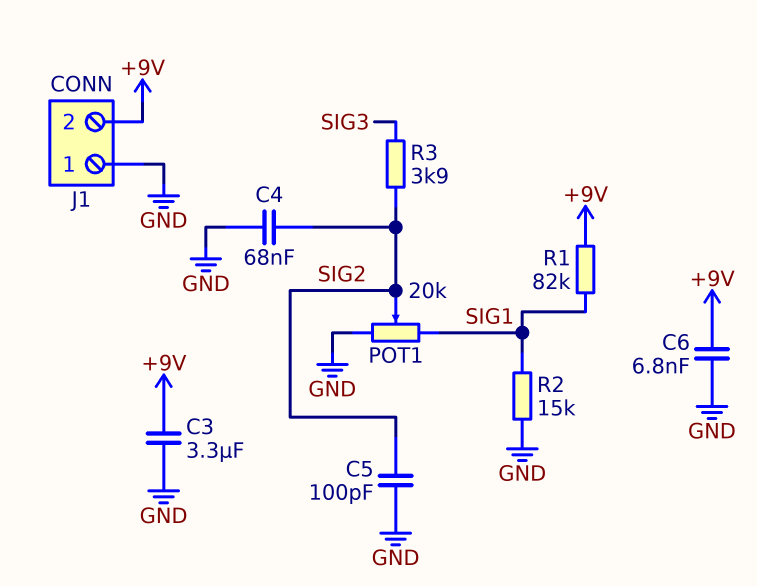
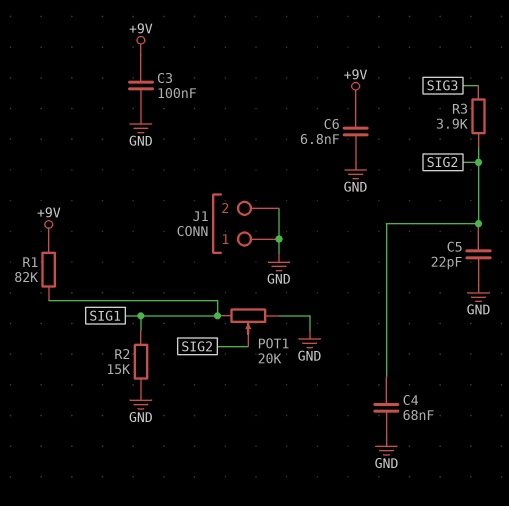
C3: 3.3uF (+9V, GND) -> 100nF (+9V, GND)
C5: 100pF (GND, SIG2) -> 22pF (GND, SIG2)
J1 pin 2: +9V -> GND

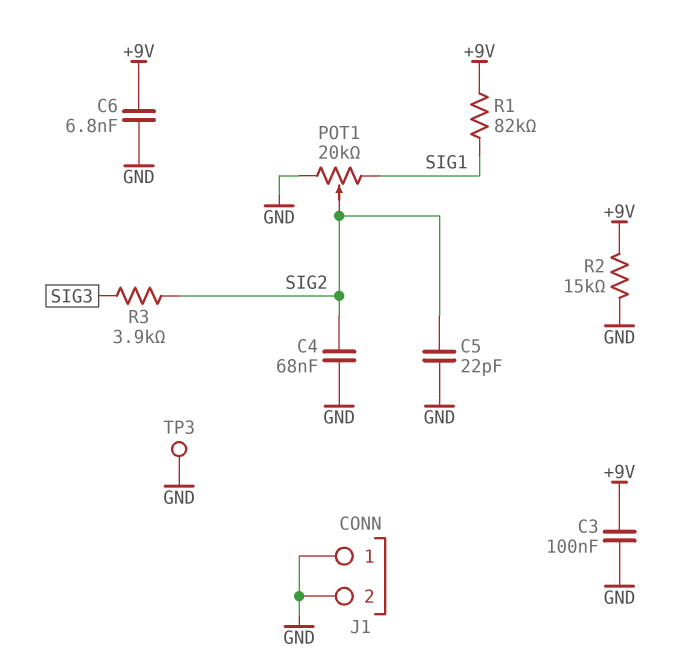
R2: 15k (GND, SIG1) -> 15k (+9V, GND)
TP3: none -> test point (GND)

